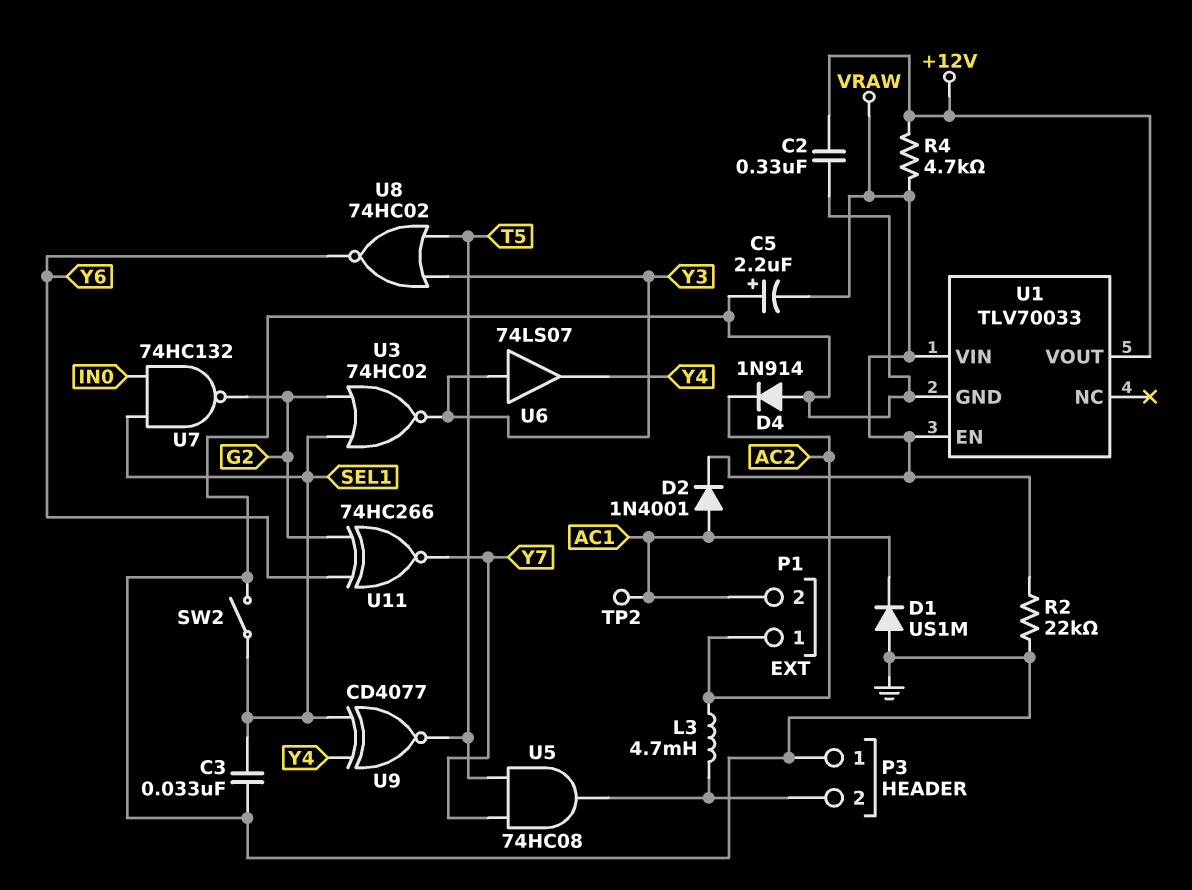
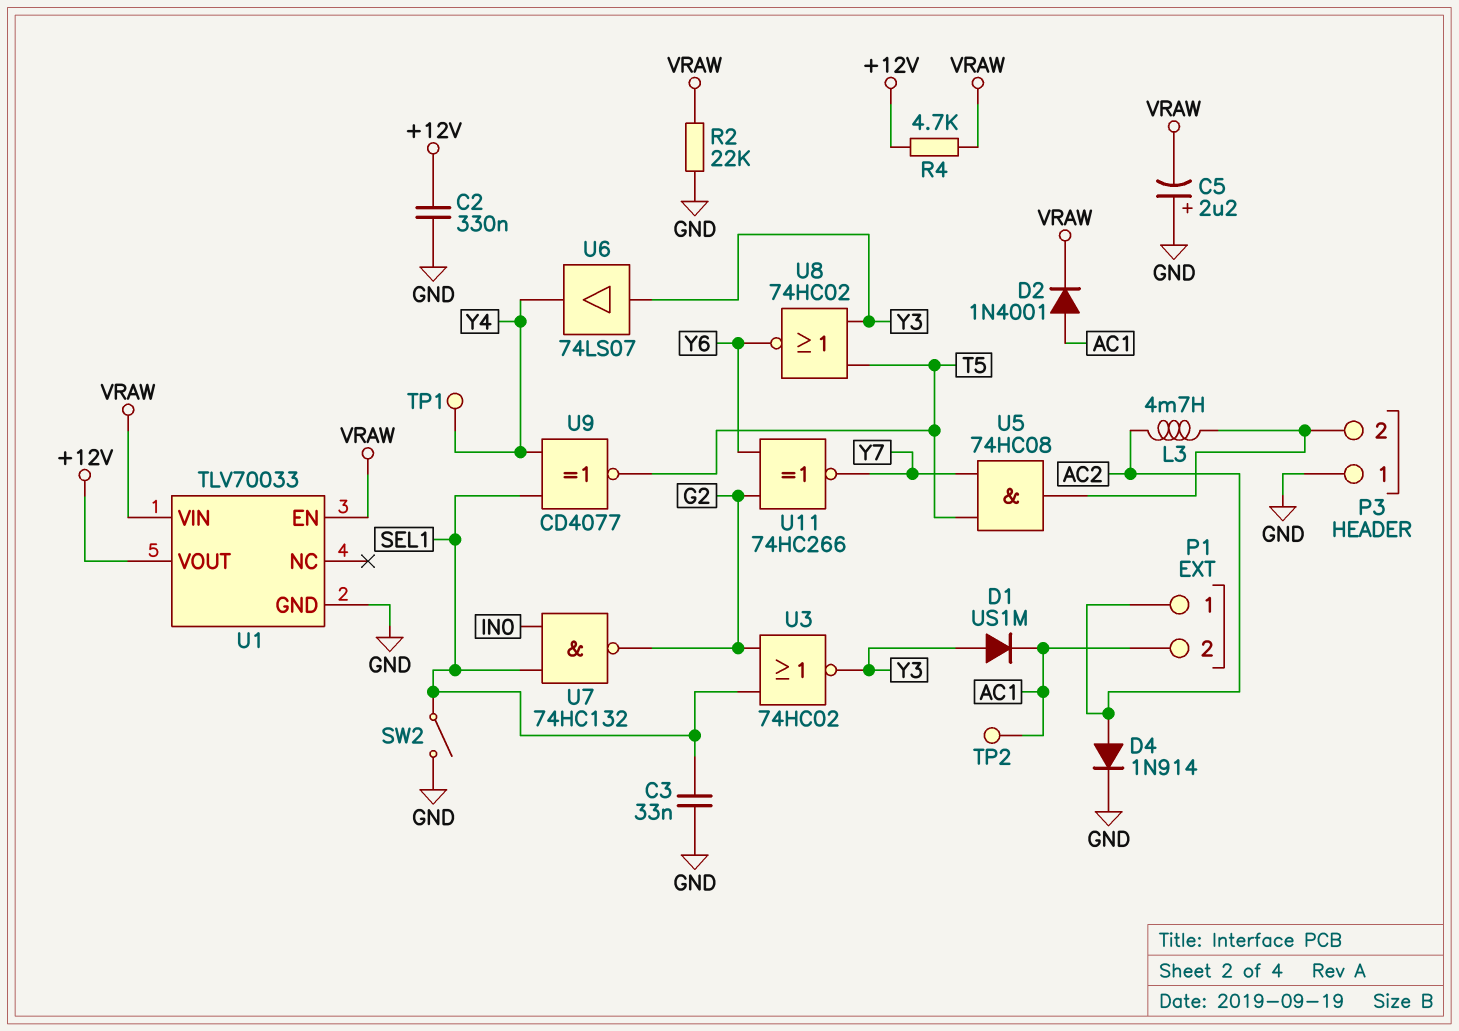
D1: diode US1M (A GND, K AC1) -> diode US1M (A Y3, K AC1)
D4: diode 1N914 (A GND, K AC2) -> diode 1N914 (A AC2, K GND)
TP1: none -> test point (Y4)

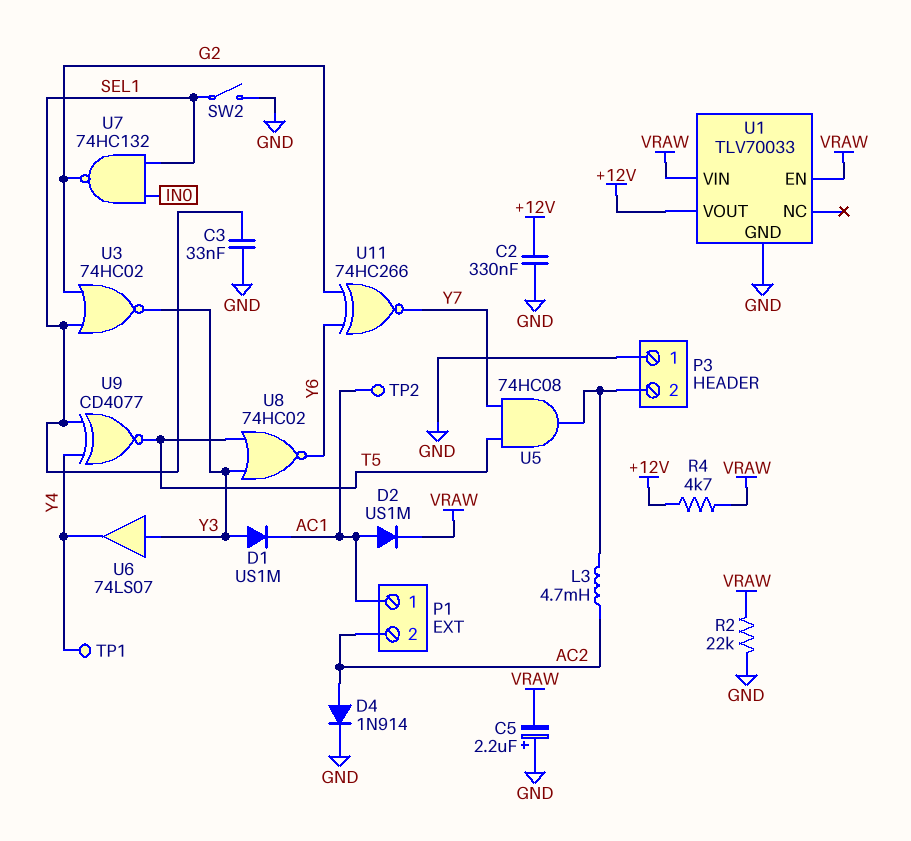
D2: diode 1N4001 (A AC1, K VRAW) -> diode US1M (A AC1, K VRAW)
P1 pin 1: AC2 -> AC1
P1 pin 2: AC1 -> AC2

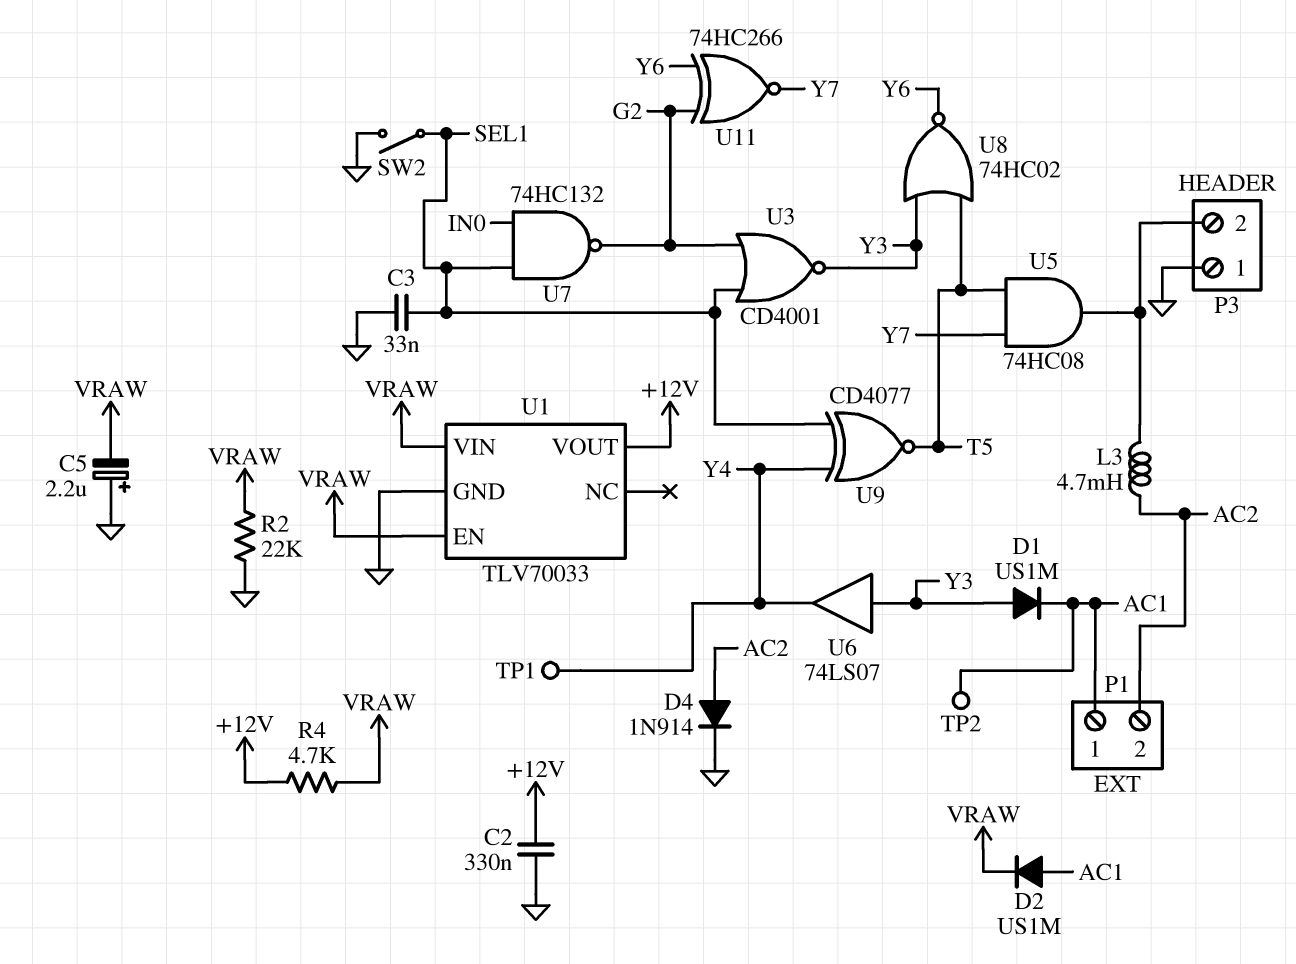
U3: NOR 74HC02 (in G2, in SEL1, out Y3) -> NOR CD4001 (in G2, in SEL1, out Y3)

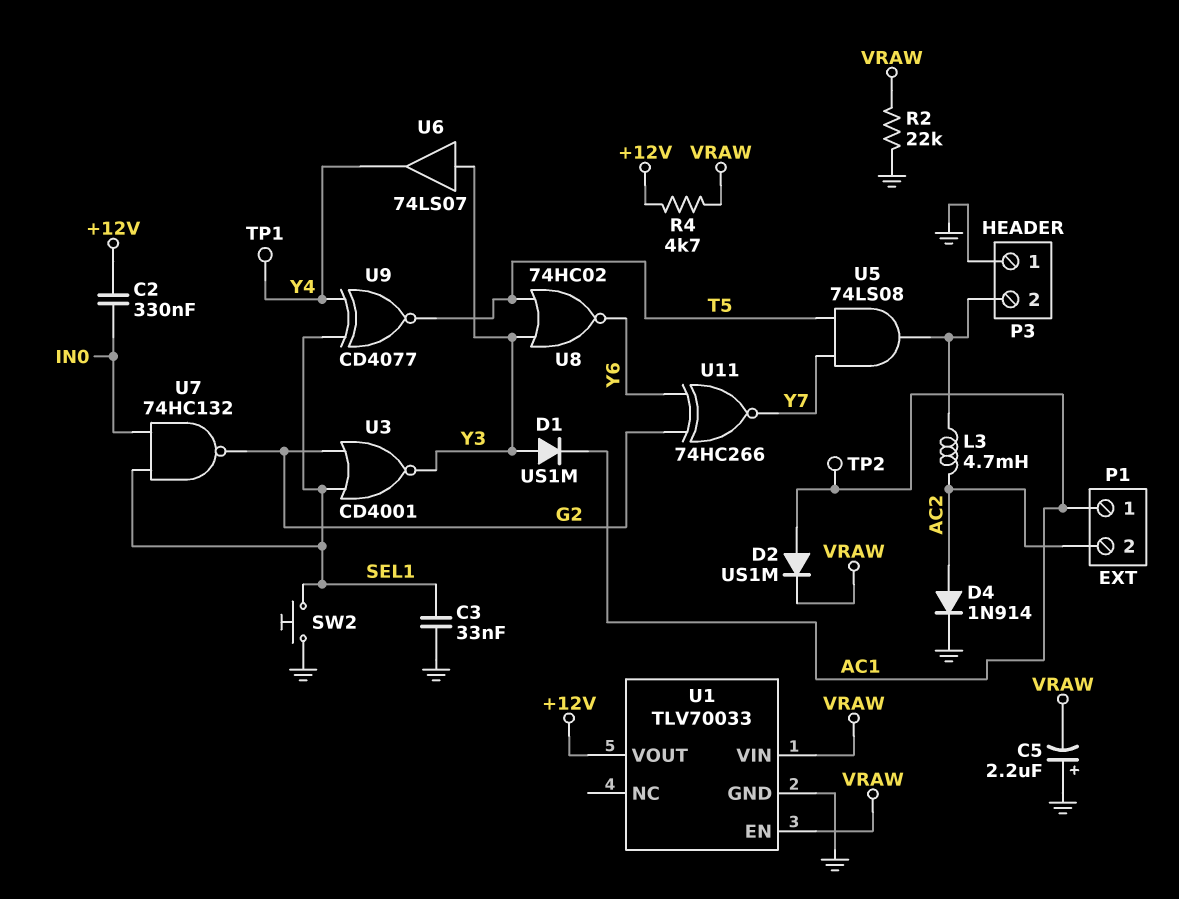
C2: 330nF (+12V, GND) -> 330nF (+12V, IN0)
SW2: switch (GND, SEL1) -> button (GND, SEL1)
U5: AND 74HC08 (in T5, in Y7, out P3/2) -> AND 74LS08 (in T5, in Y7, out P3/2)

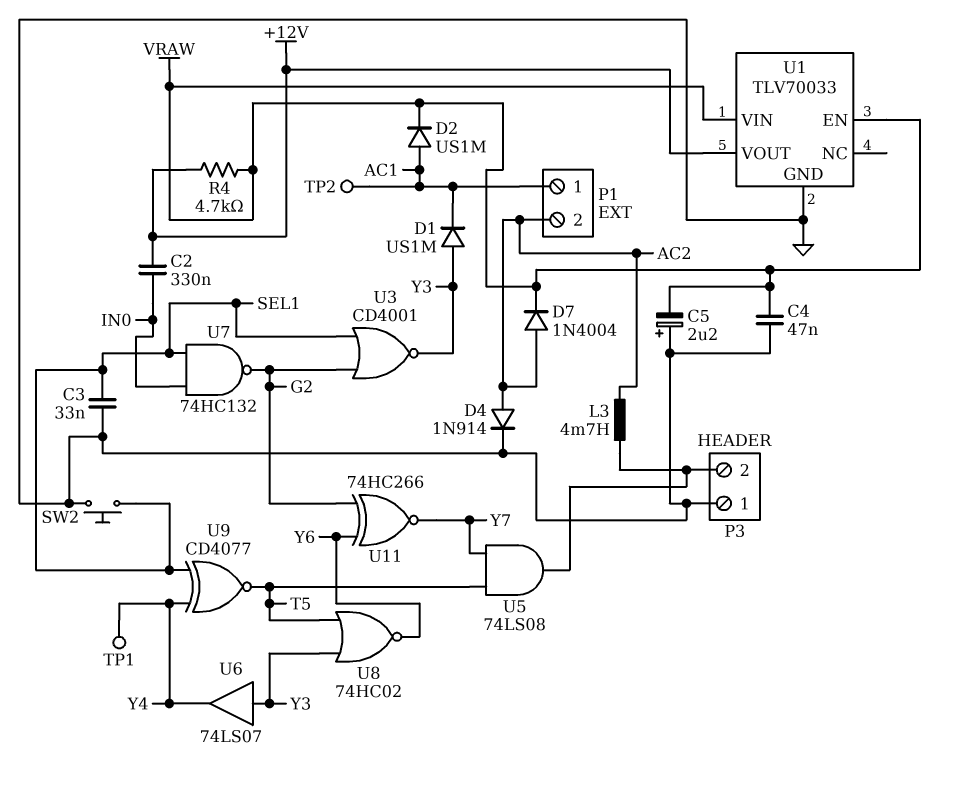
C4: none -> 47nF (GND, VRAW)
D7: none -> diode 1N4004 (A AC2, K VRAW)
R2: 22k (GND, VRAW) -> none

